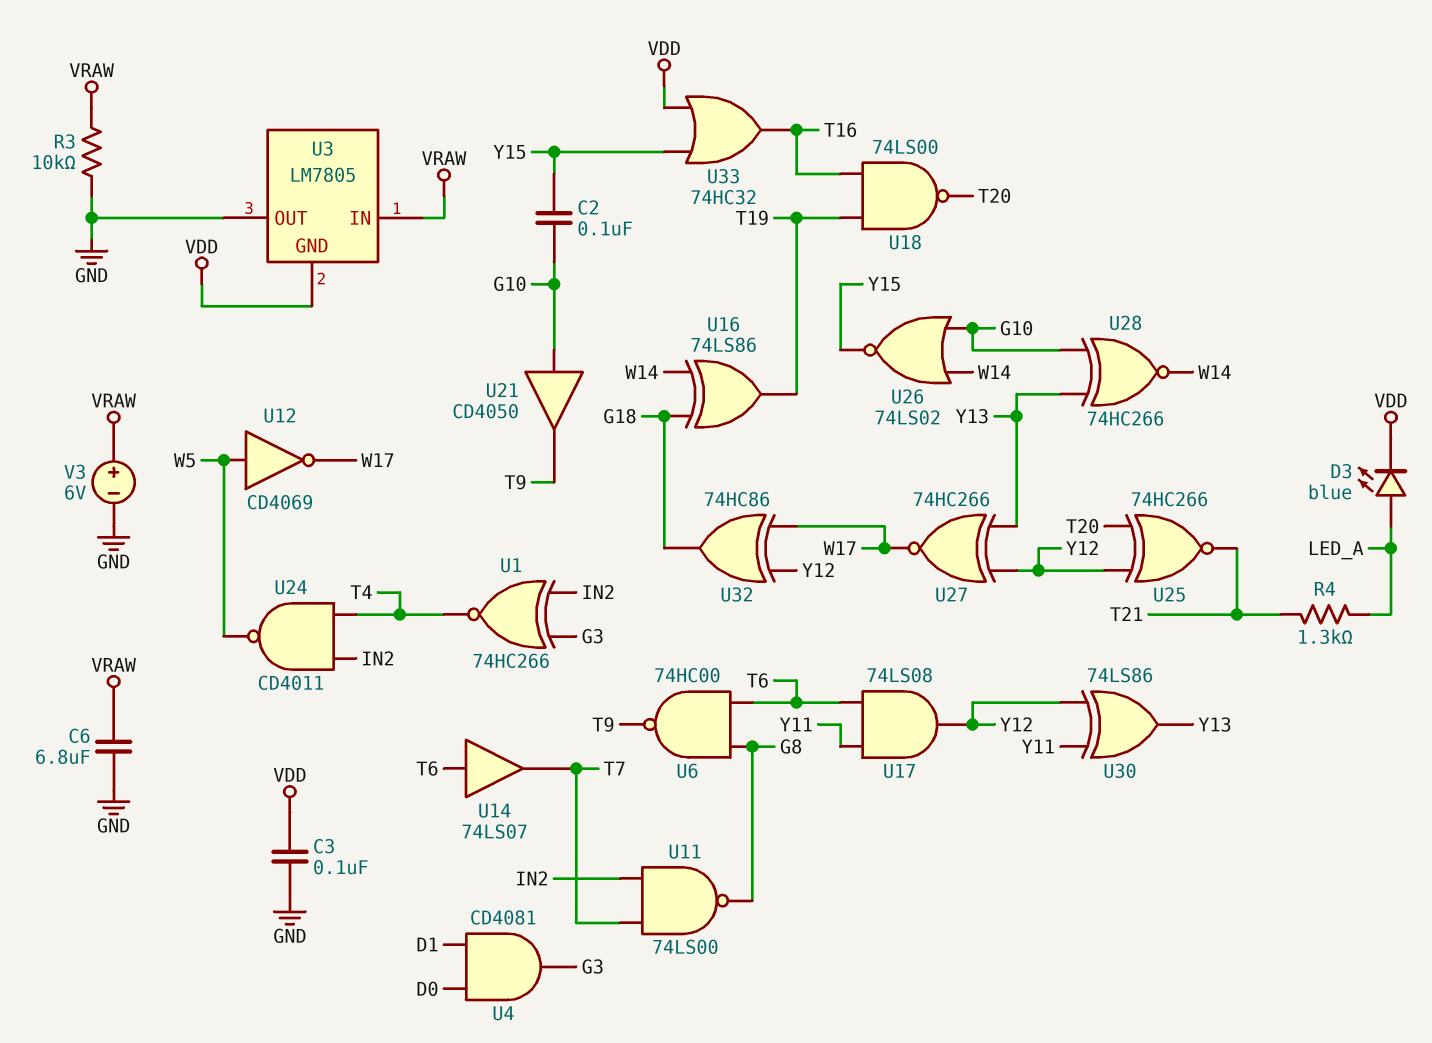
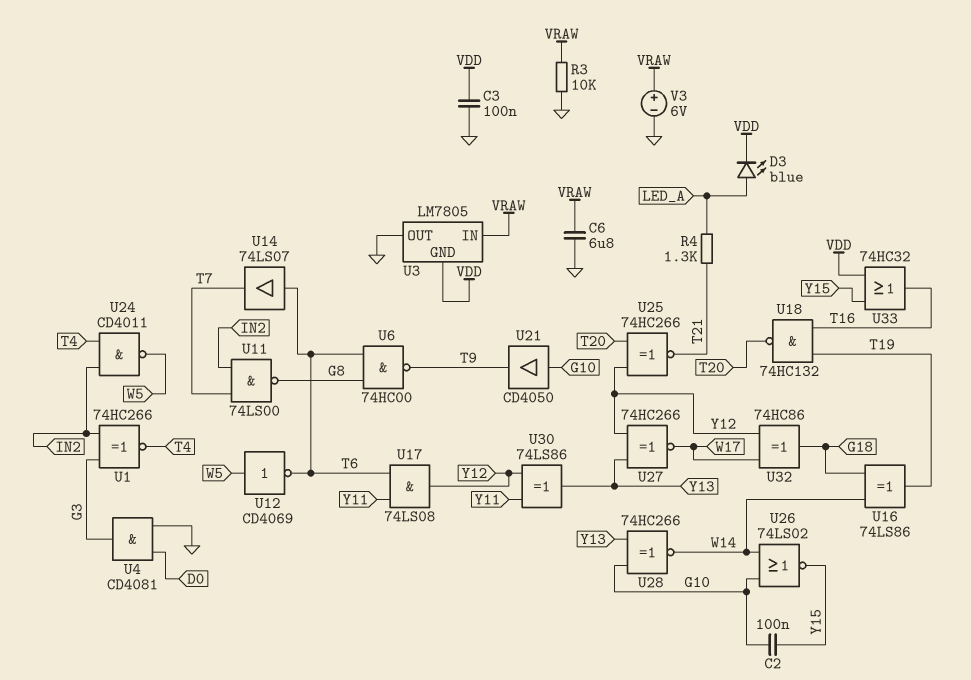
U4: AND CD4081 (in D0, in D1, out G3) -> AND CD4081 (in D0, in GND, out G3)
U12: NOT CD4069 (in W5, out W17) -> NOT CD4069 (in W5, out T6)
U18: NAND 74LS00 (in T16, in T19, out T20) -> NAND 74HC132 (in T16, in T19, out T20)

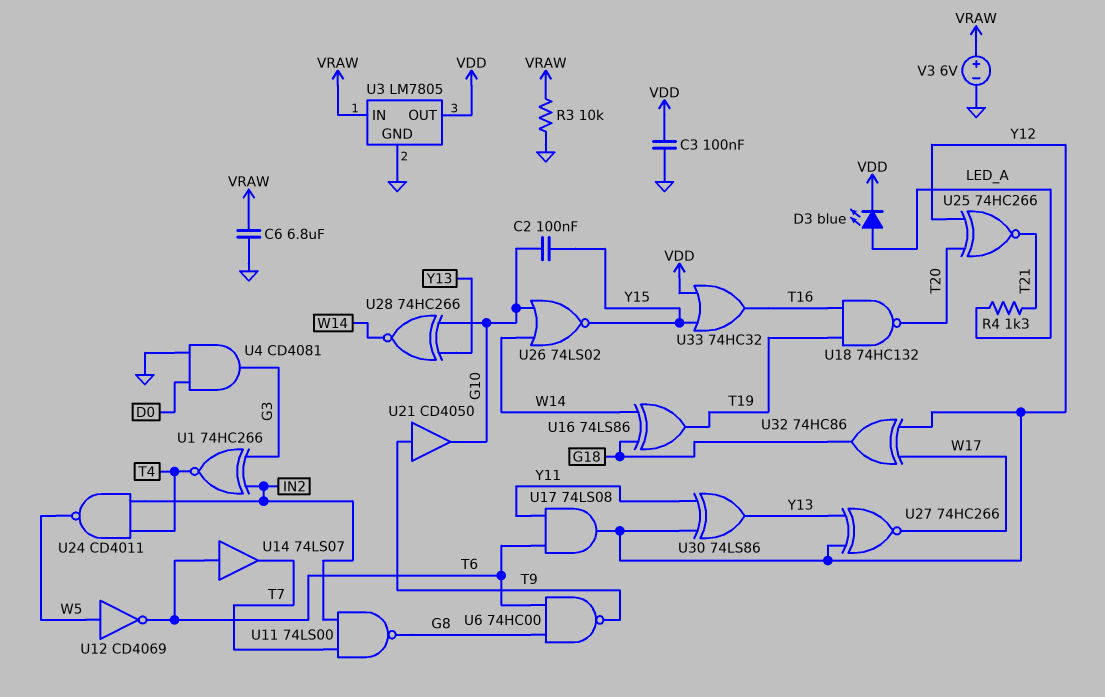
U3 pin GND: VDD -> GND
U3 pin OUT: GND -> VDD
U21: buffer CD4050 (in G10, out T9) -> buffer CD4050 (in T9, out G10)

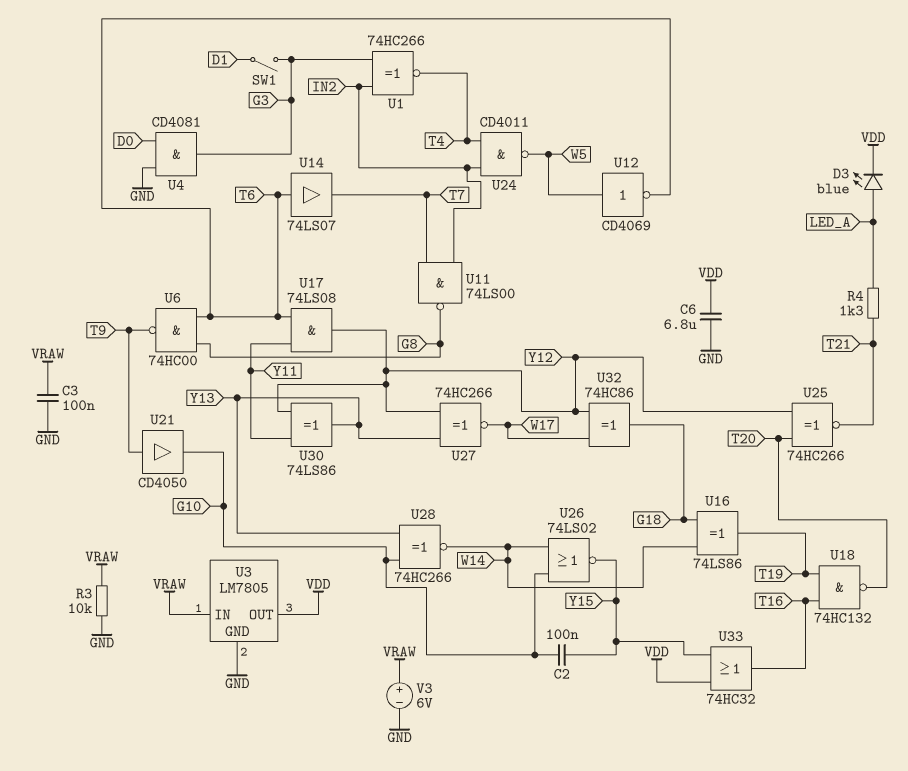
C3: 100nF (GND, VDD) -> 100nF (GND, VRAW)
C6: 6.8uF (GND, VRAW) -> 6.8uF (GND, VDD)
SW1: none -> switch (D1, G3)

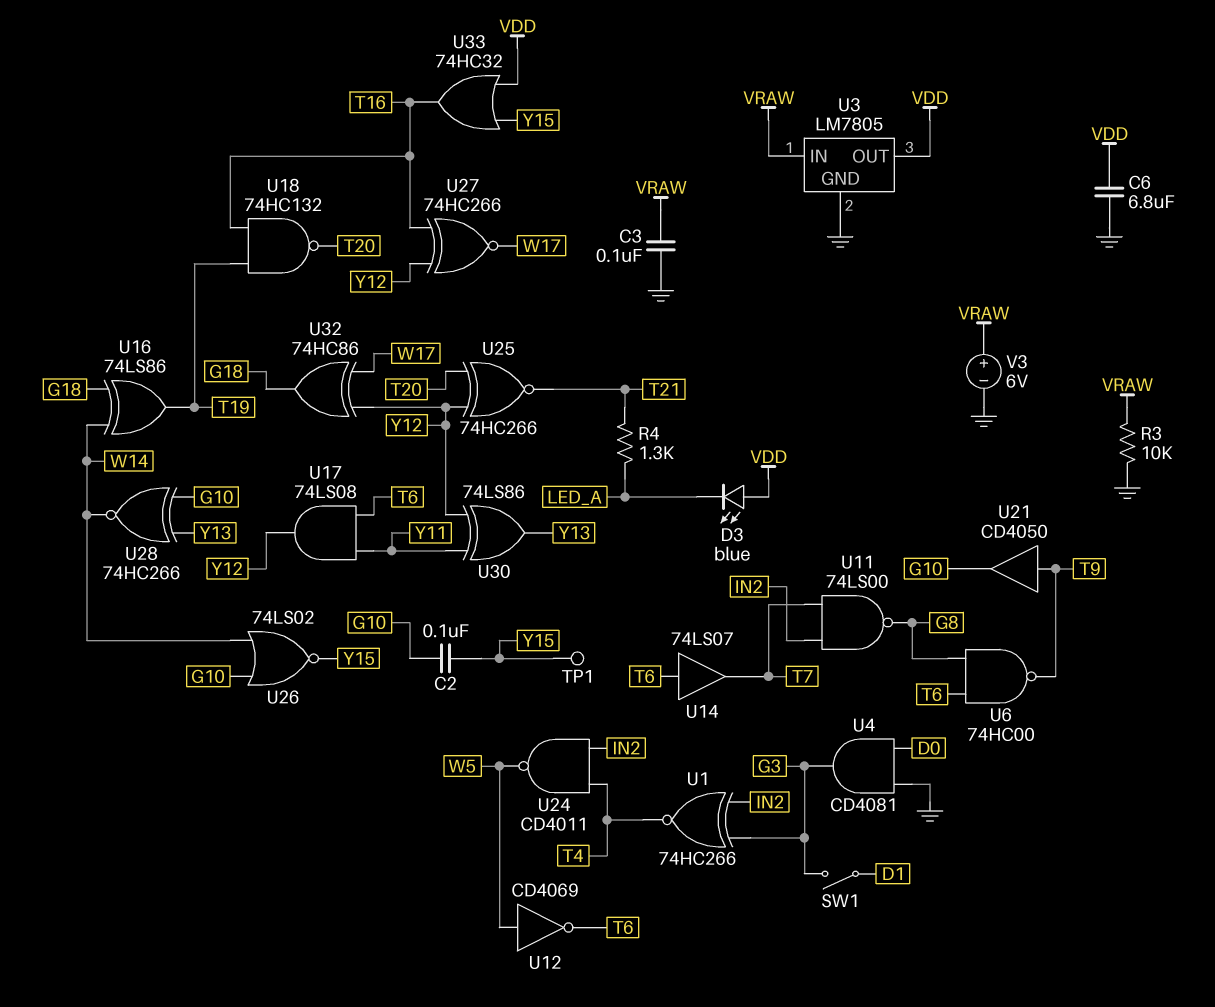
D3: LED blue (A LED_A, K VDD) -> LED blue (A VDD, K LED_A)
TP1: none -> test point (Y15)
U27: XNOR 74HC266 (in Y12, in Y13, out W17) -> XNOR 74HC266 (in T16, in Y12, out W17)

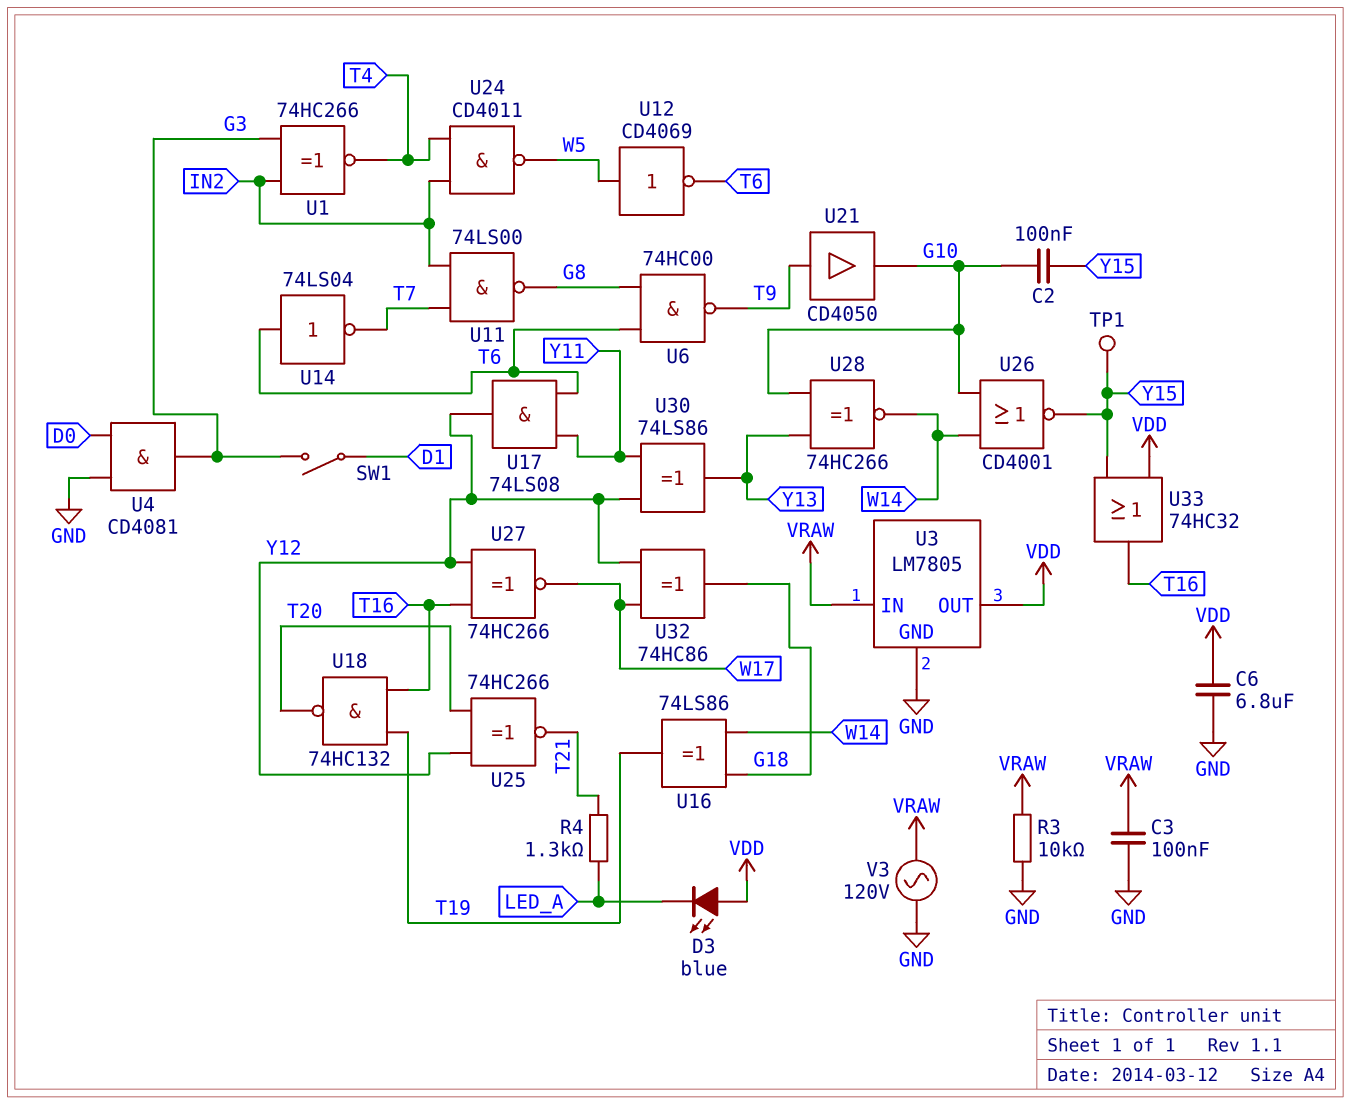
U14: buffer 74LS07 (in T6, out T7) -> NOT 74LS04 (in T6, out T7)
U26: NOR 74LS02 (in G10, in W14, out Y15) -> NOR CD4001 (in G10, in W14, out Y15)
V3: 6V (plus VRAW, minus GND) -> AC 120V (GND, VRAW)

